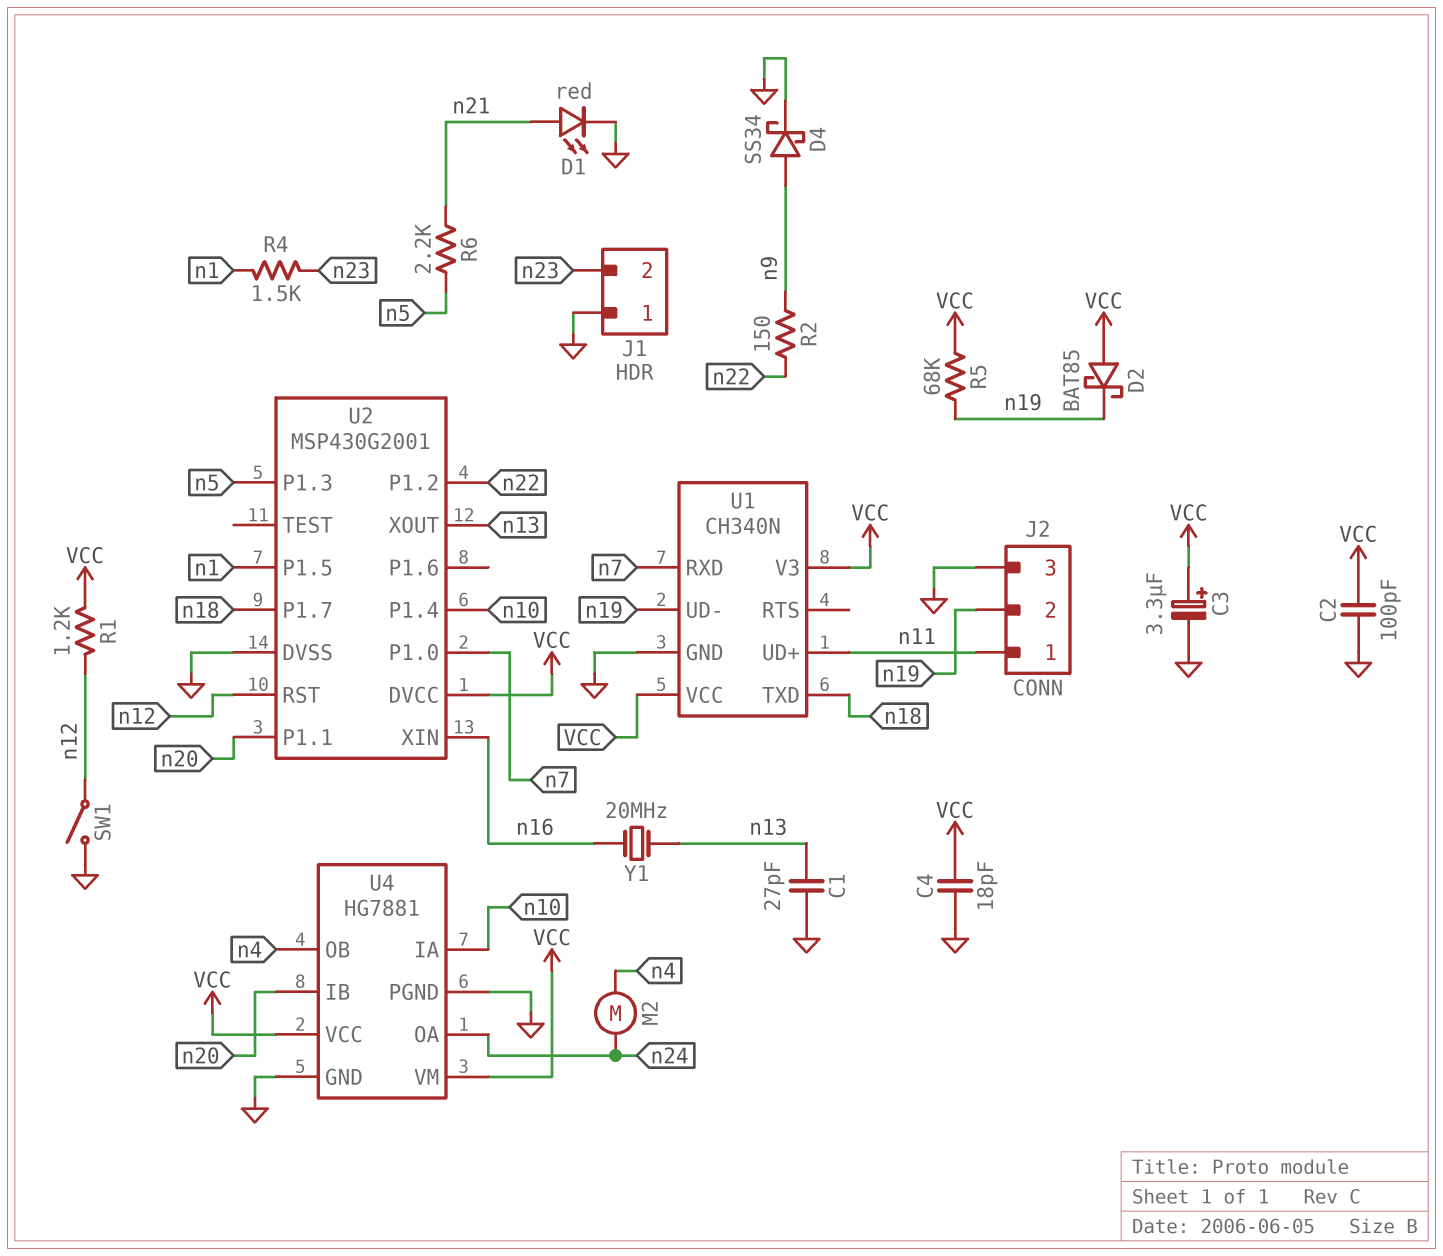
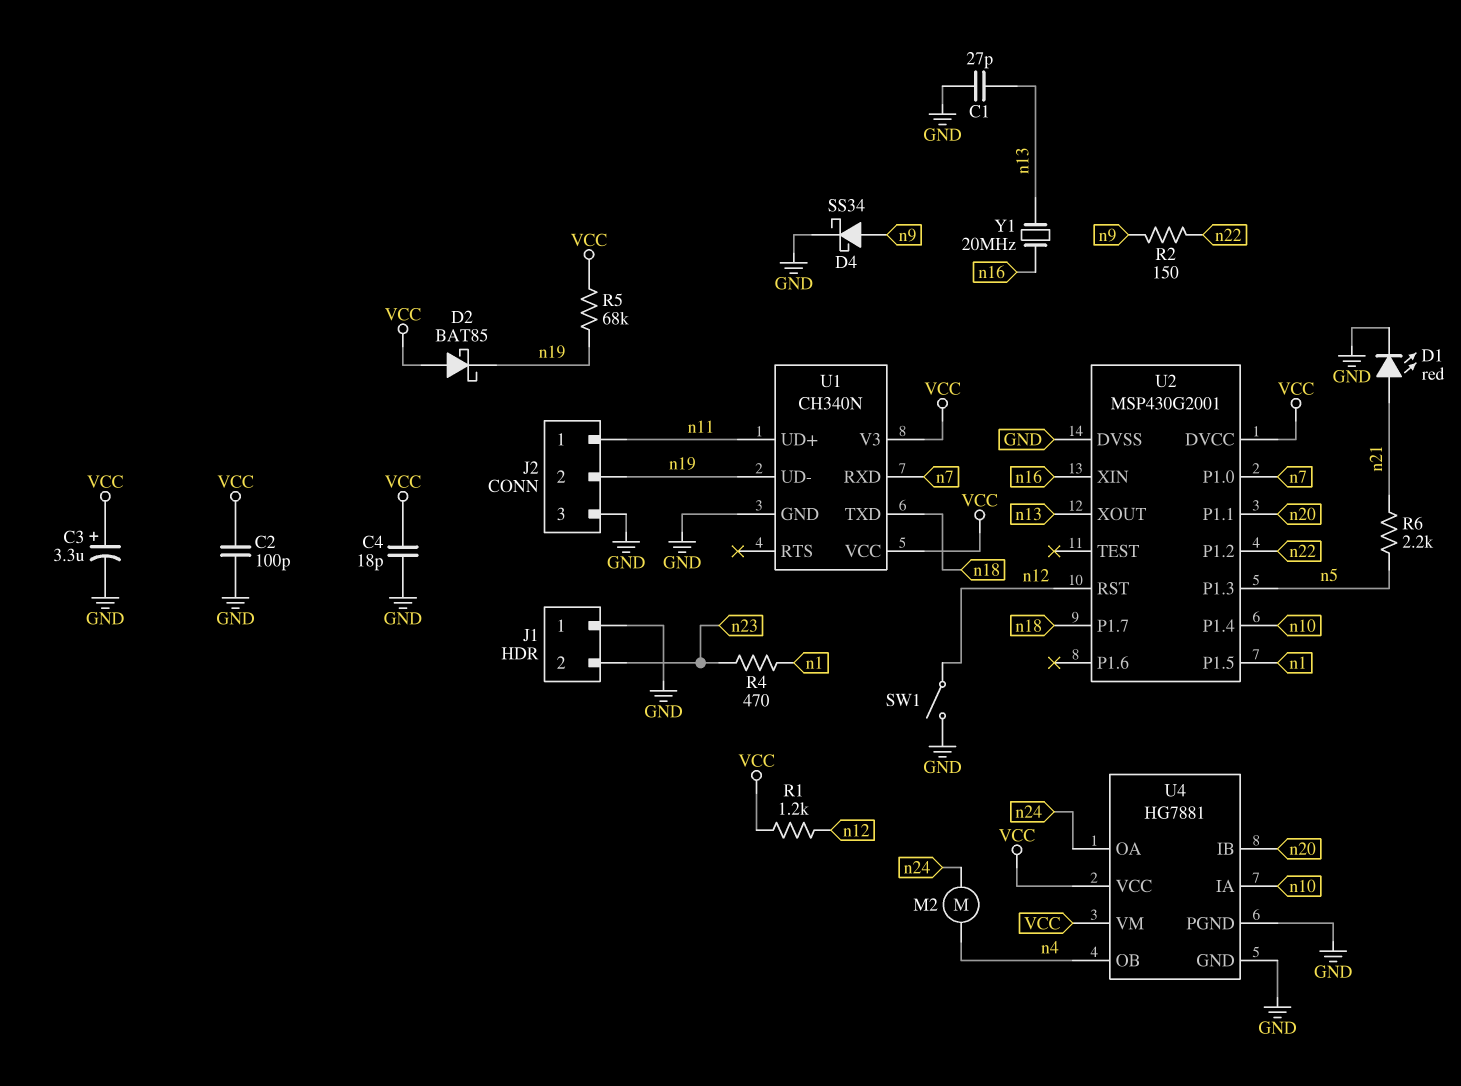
R4: 1.5k (n1, n23) -> 470 (n1, n23)

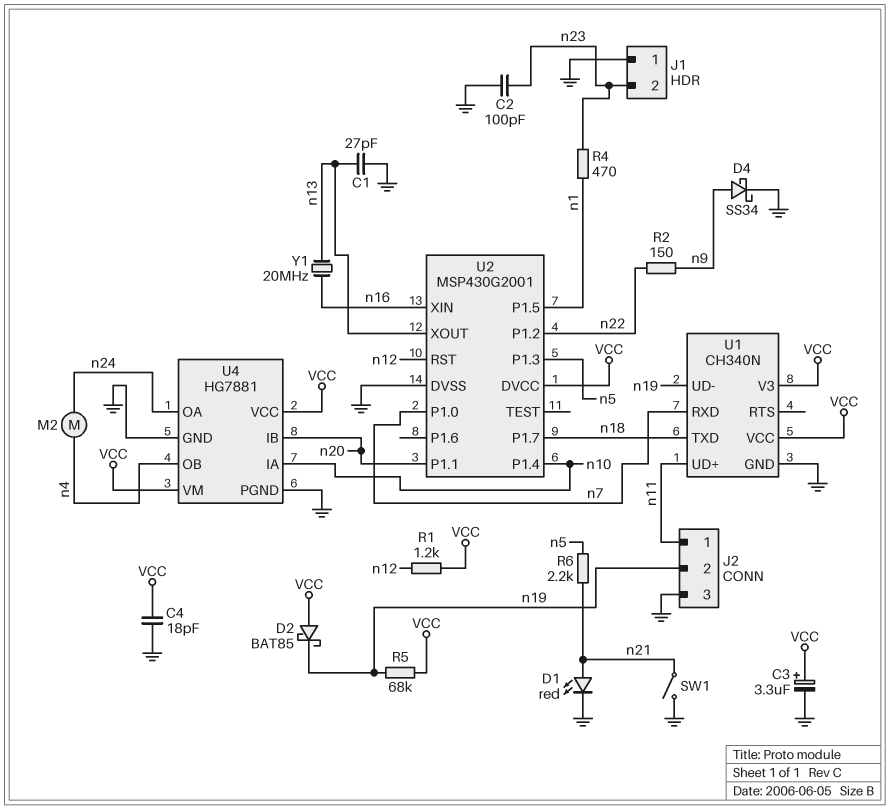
C2: 100pF (GND, VCC) -> 100pF (GND, n23)
SW1: switch (GND, n12) -> switch (GND, n21)

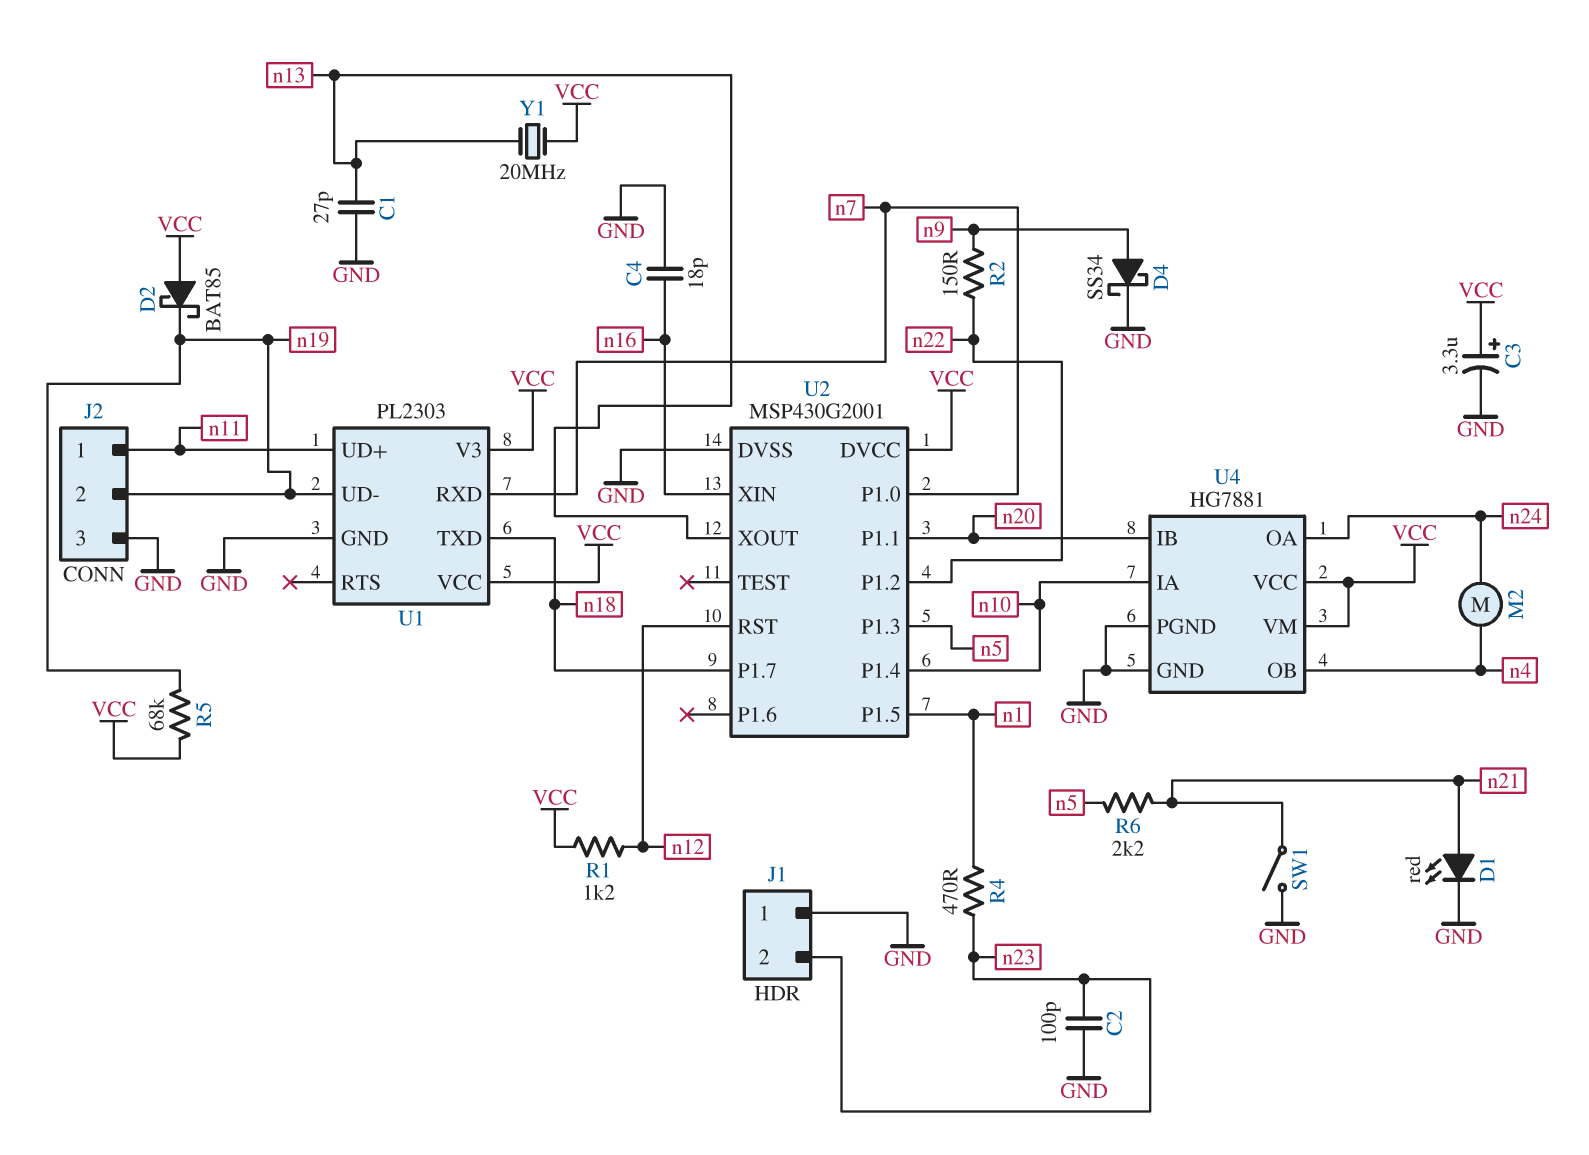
C4: 18pF (GND, VCC) -> 18pF (GND, n16)
U1: CH340N -> PL2303
Y1: 20MHz (n13, n16) -> 20MHz (VCC, n13)

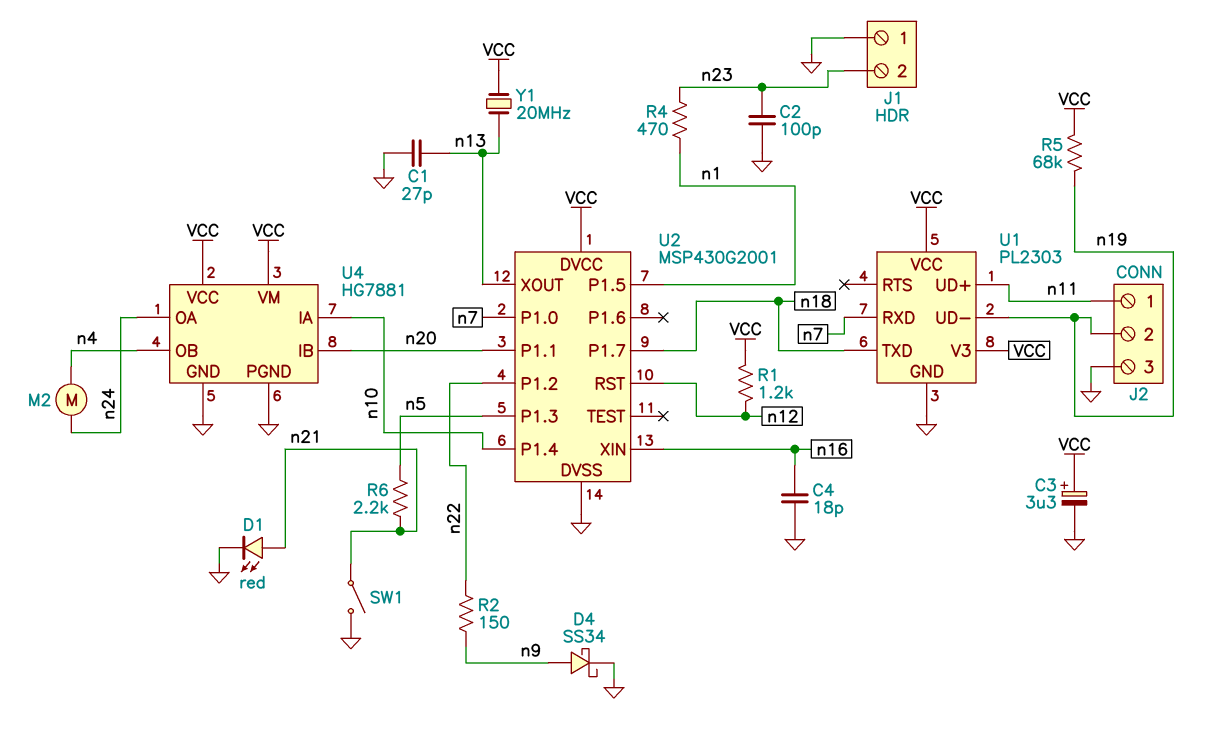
D2: schottky BAT85 (A VCC, K n19) -> none

